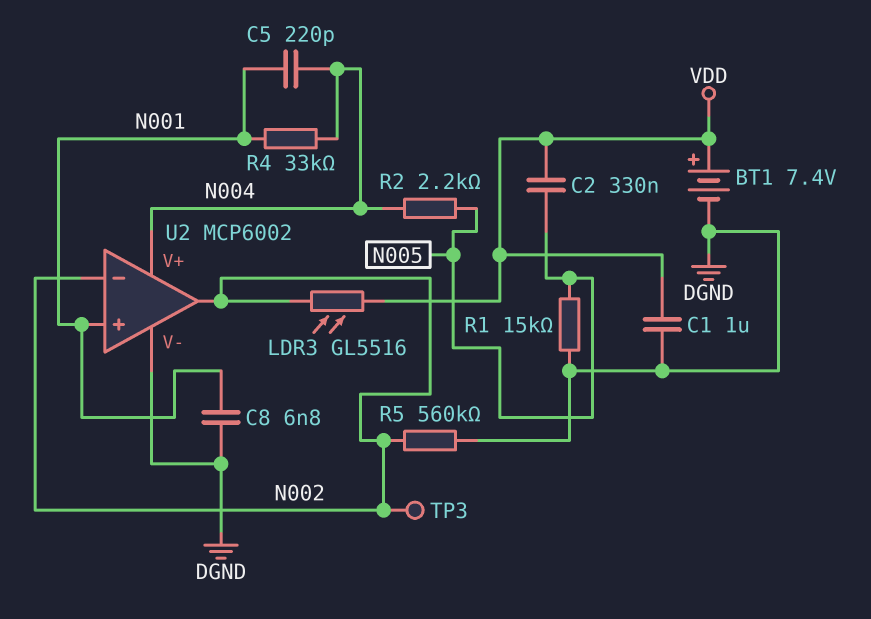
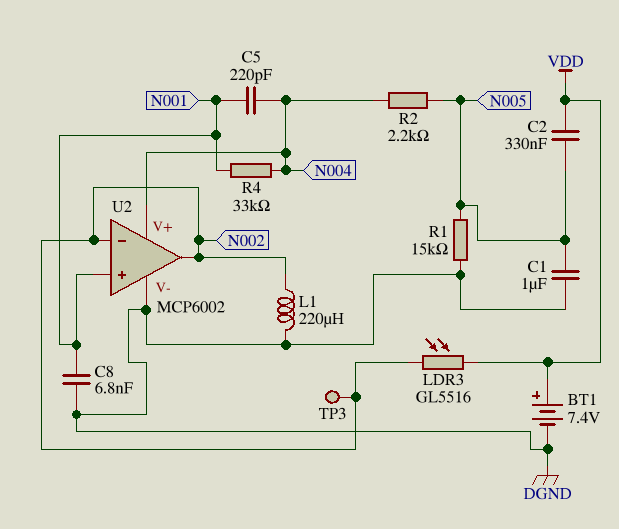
C1: 1uF (DGND, VDD) -> 1uF (DGND, N005)
L1: none -> 220uH (DGND, N002)
R5: 560k (DGND, N002) -> none

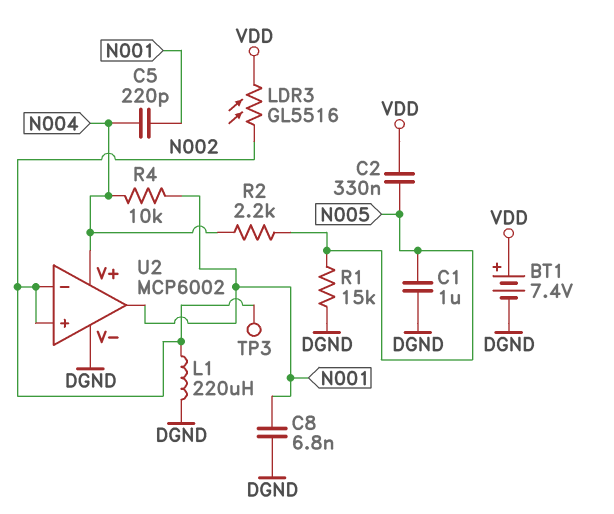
R4: 33k (N001, N004) -> 10k (N001, N004)
U2 pin in+: N001 -> N002
U2 pin out: N002 -> N001

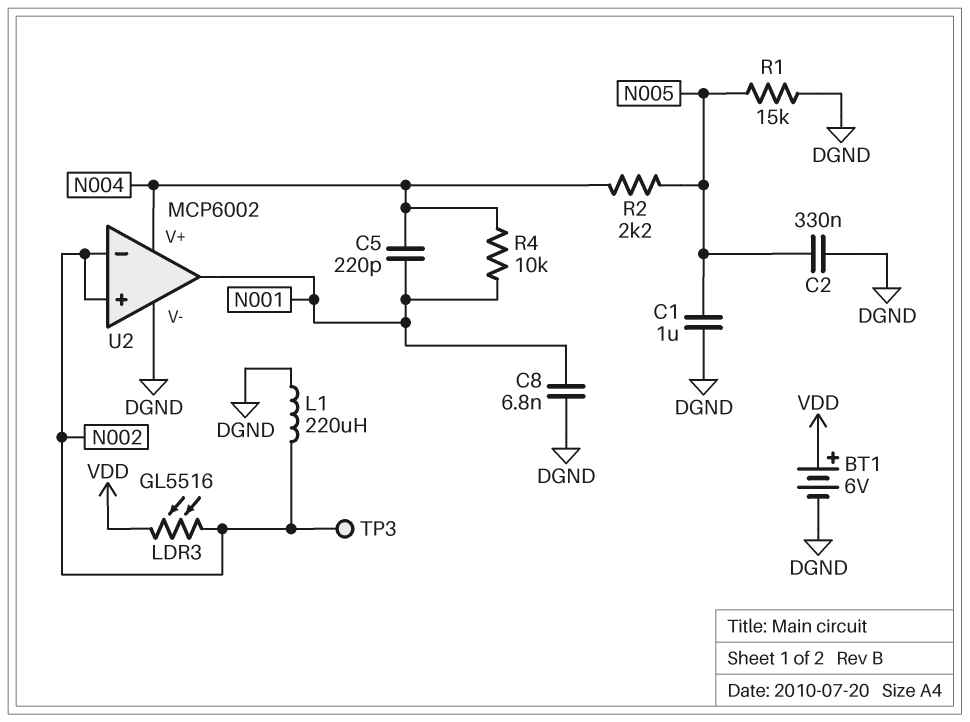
BT1: 7.4V (plus VDD, minus DGND) -> 6V (plus VDD, minus DGND)
C2: 330nF (N005, VDD) -> 330nF (DGND, N005)

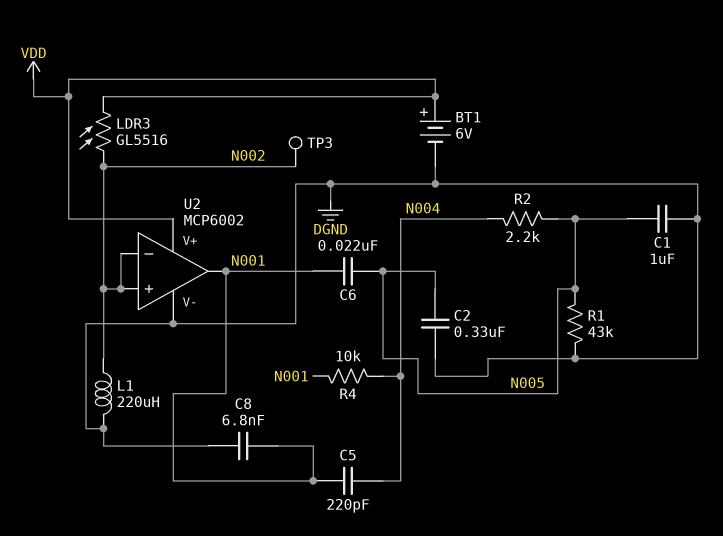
C6: none -> 22nF (N001, N005)
R1: 15k (DGND, N005) -> 43k (DGND, N005)
U2 pin V+: N004 -> VDD

